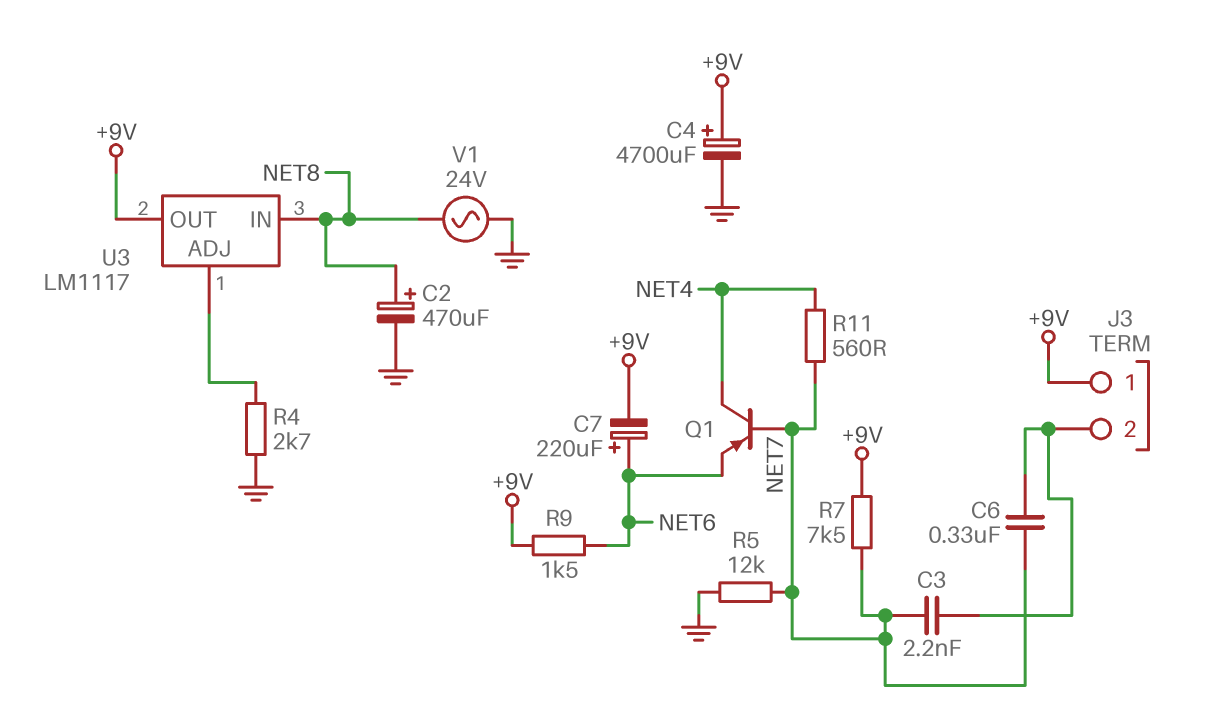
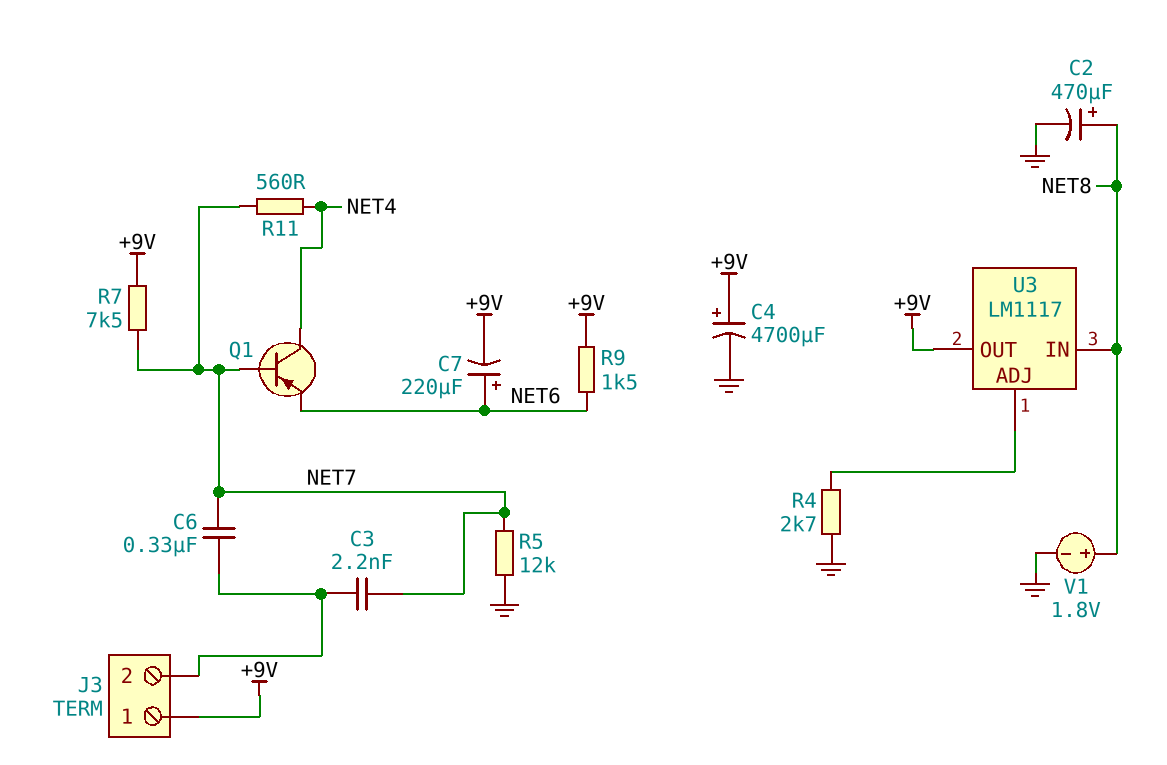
V1: AC 24V (GND, NET8) -> 1.8V (plus NET8, minus GND)

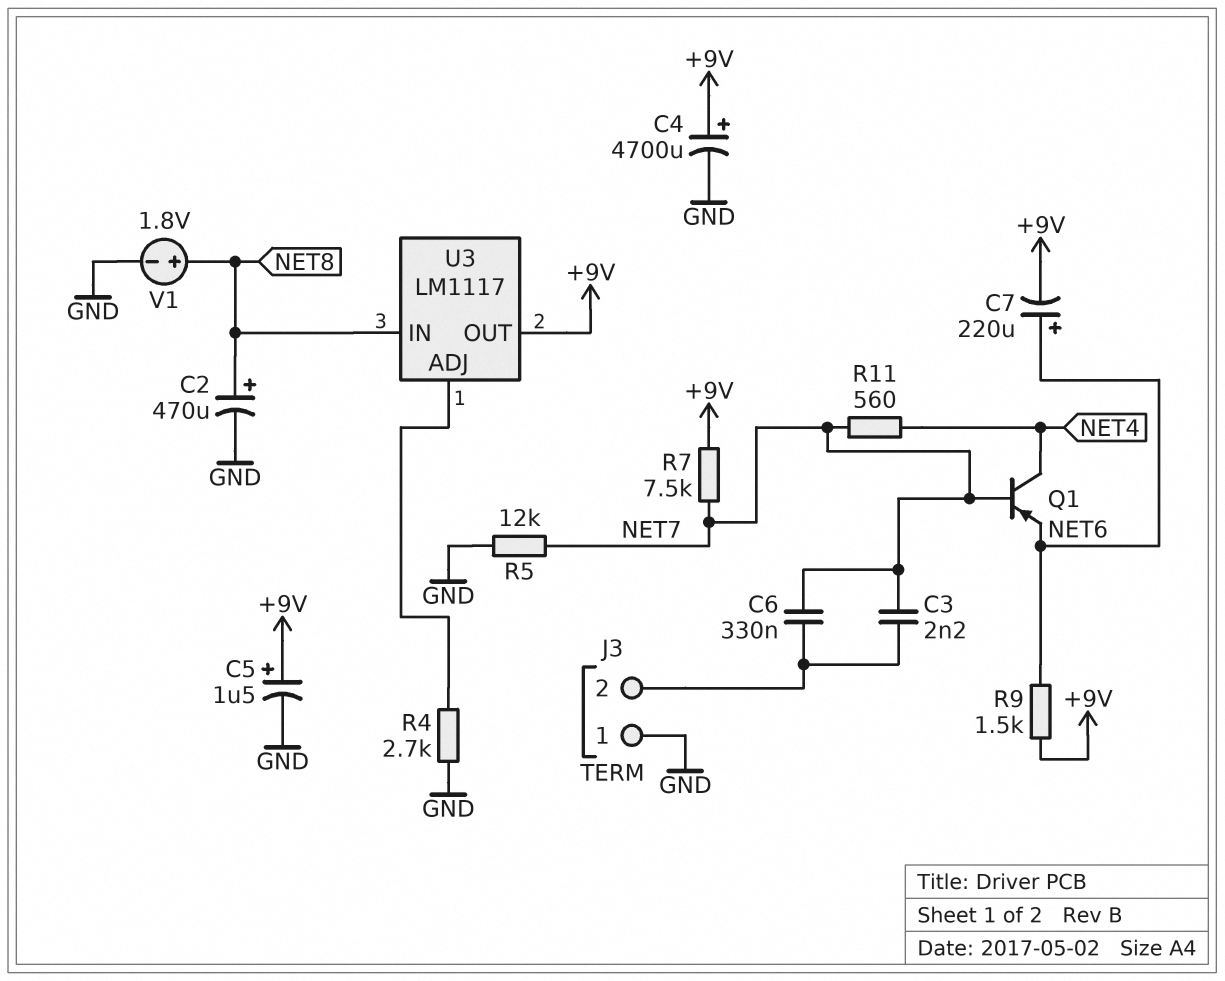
C5: none -> 1.5uF (plus +9V, minus GND)
J3 pin 1: +9V -> GND

